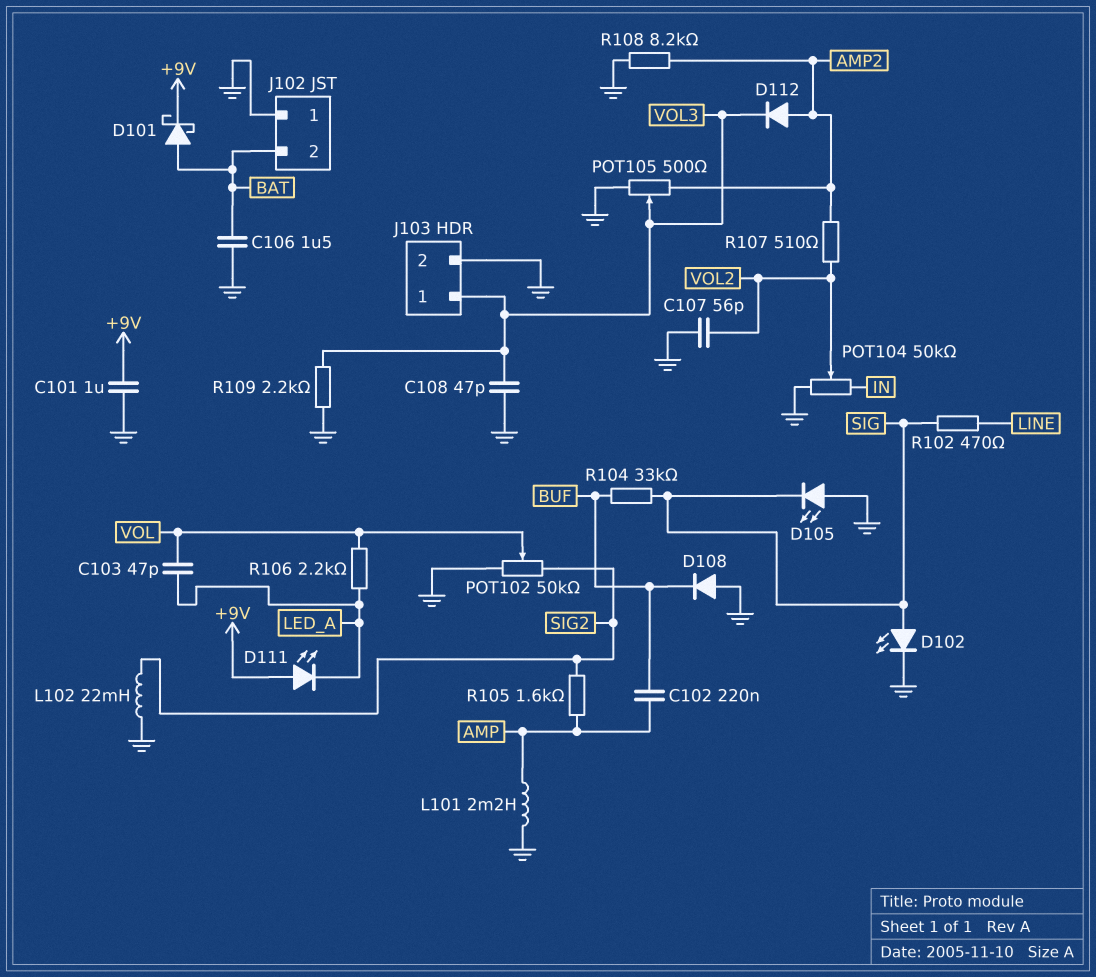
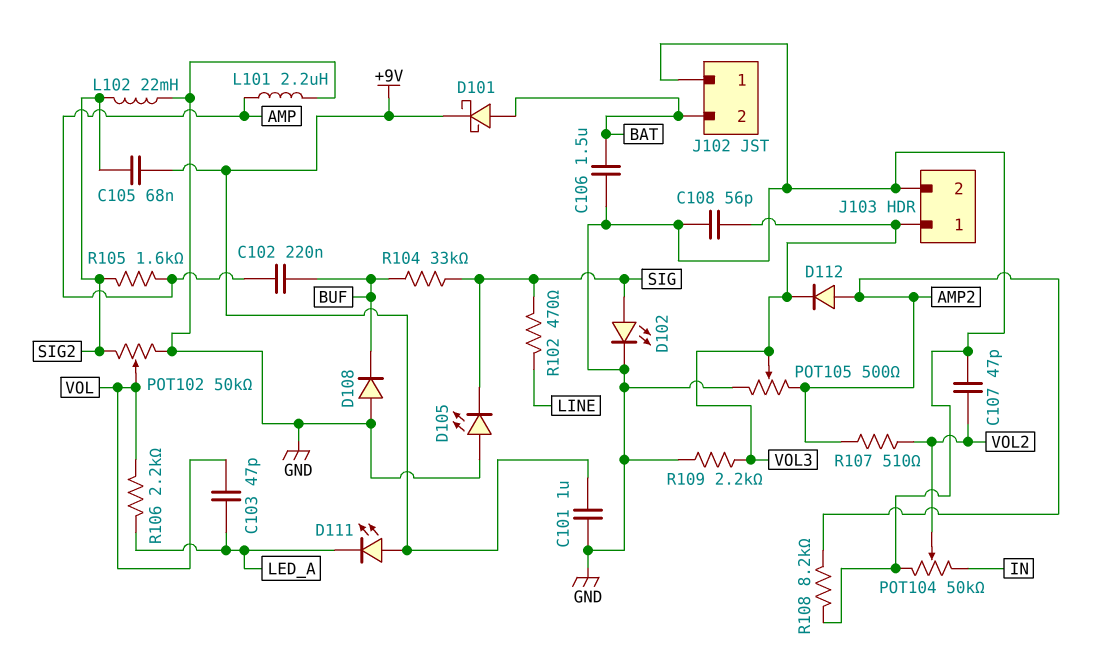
C105: none -> 68nF (+9V, SIG2)
C107: 56pF (GND, VOL2) -> 47pF (GND, VOL2)
C108: 47pF (GND, VOL3) -> 56pF (GND, VOL3)
L101: 2.2mH (AMP, GND) -> 2.2uH (AMP, GND)

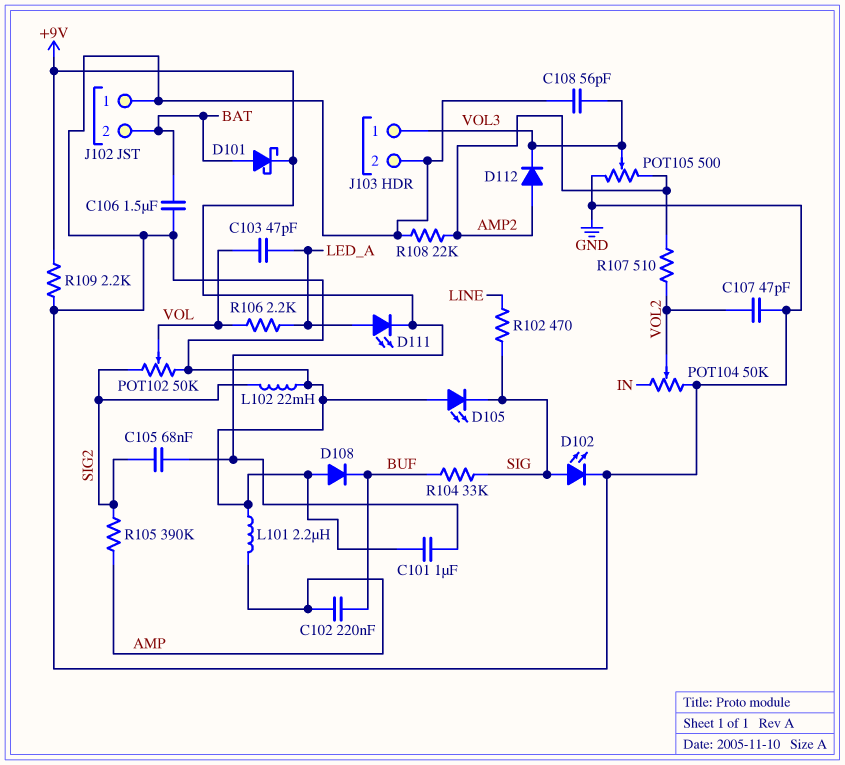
D111: LED (A +9V, K LED_A) -> LED (A LED_A, K +9V)
R105: 1.6k (AMP, SIG2) -> 390k (AMP, SIG2)
R108: 8.2k (AMP2, GND) -> 22k (AMP2, GND)
R109: 2.2k (GND, VOL3) -> 2.2k (+9V, GND)

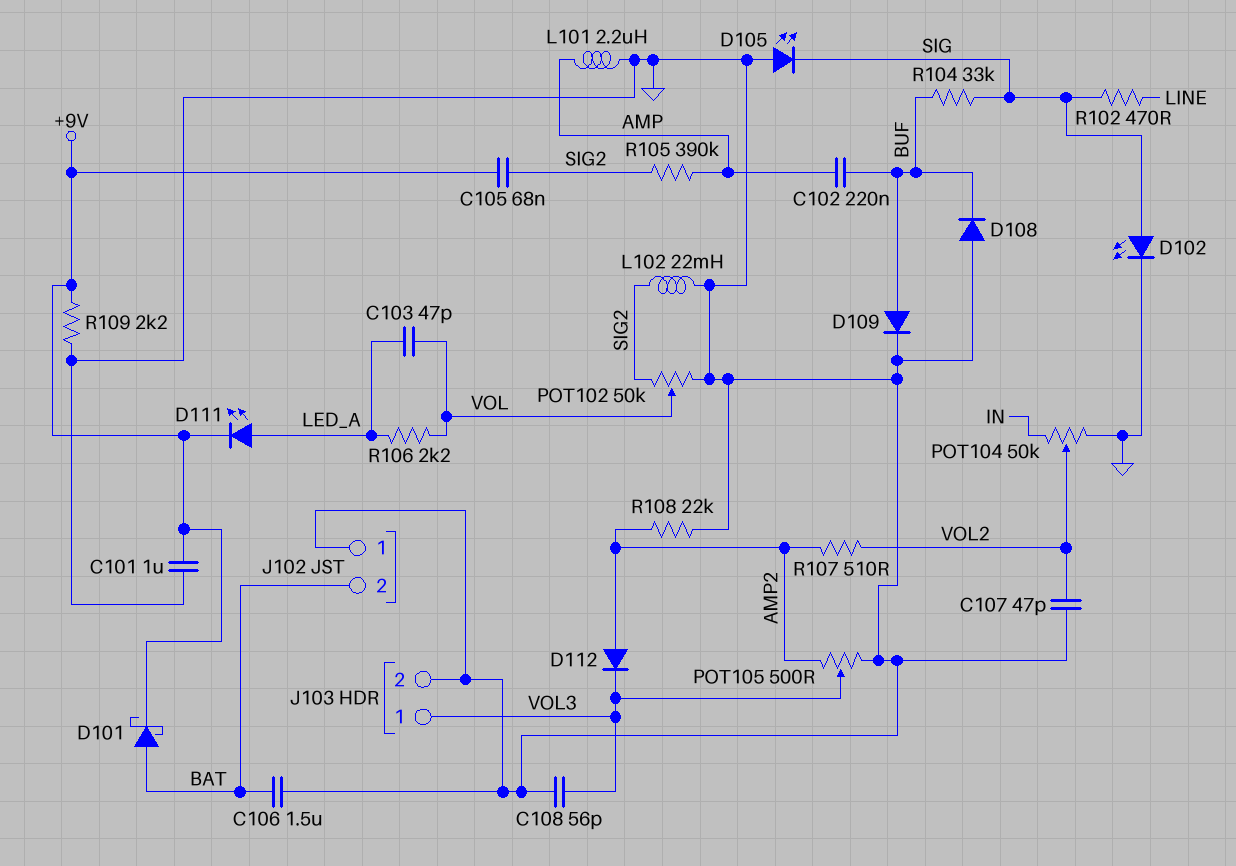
D109: none -> diode (A BUF, K GND)

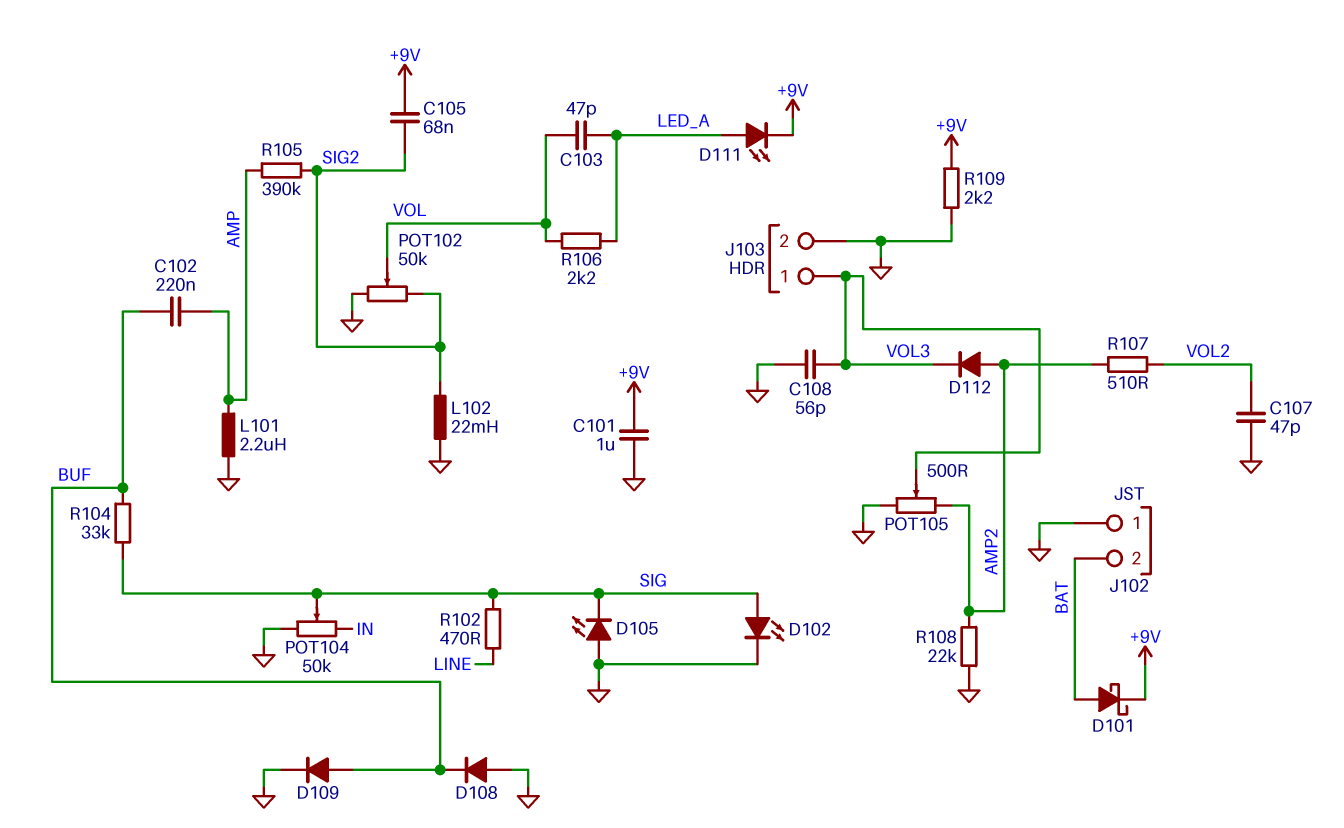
C106: 1.5uF (BAT, GND) -> none
POT104: 50k (GND, IN, wiper VOL2) -> 50k (GND, IN, wiper SIG)

